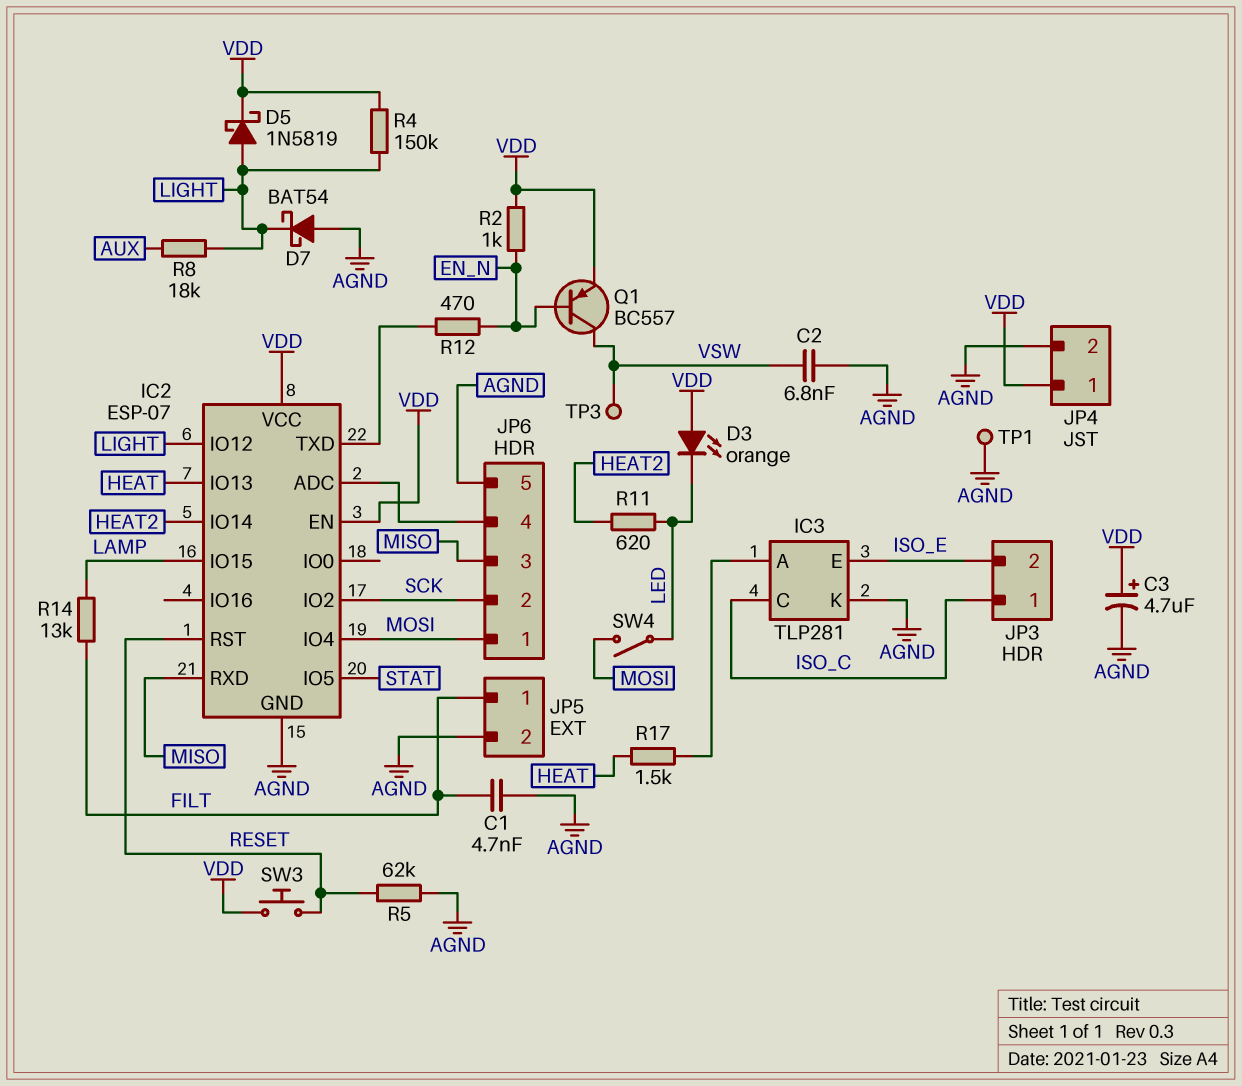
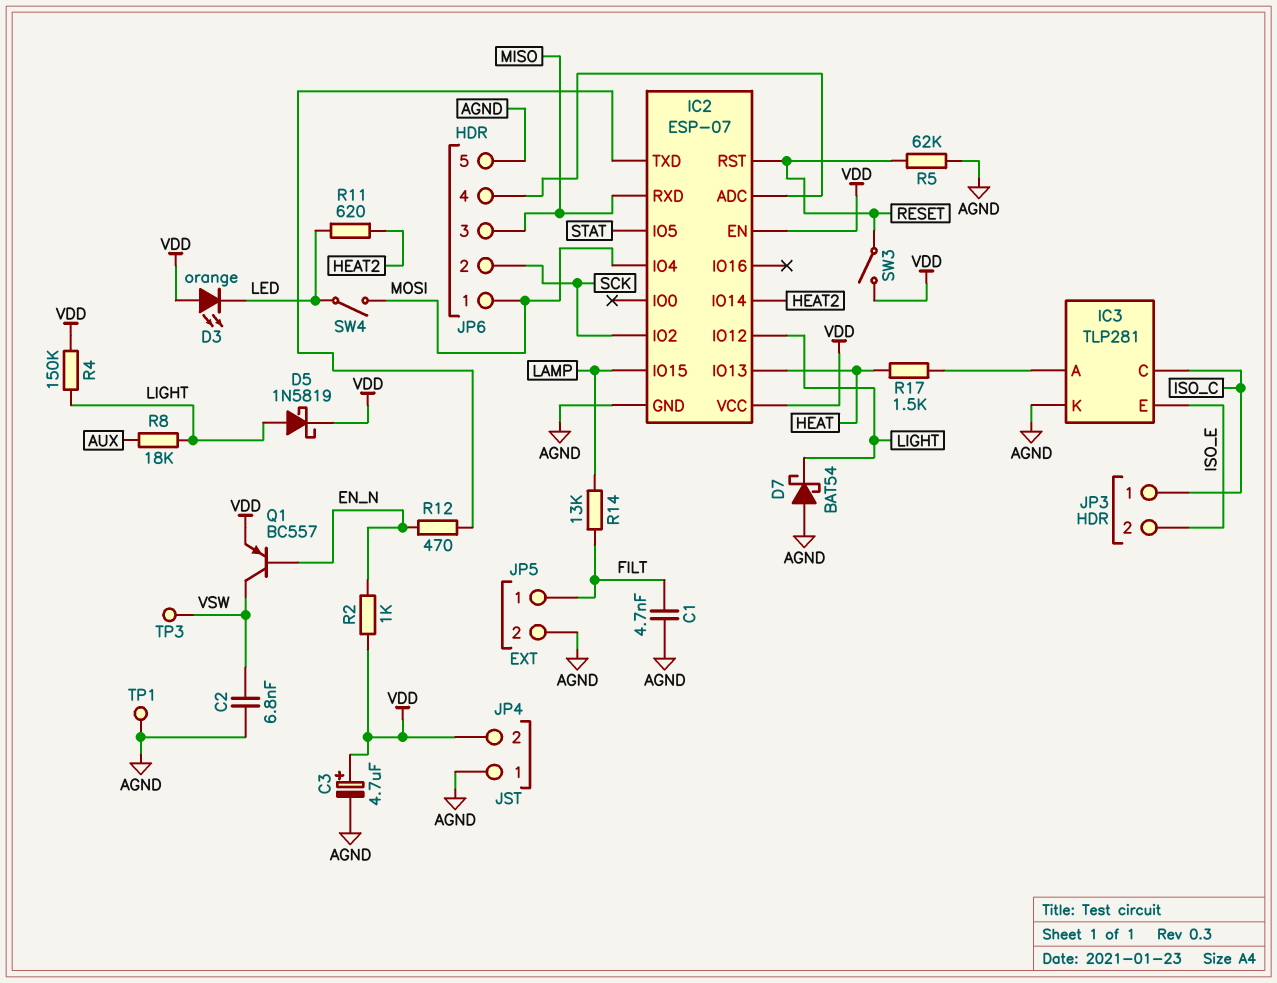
JP4 pin 1: VDD -> AGND
JP4 pin 2: AGND -> VDD
SW3: button (RESET, VDD) -> switch (RESET, VDD)

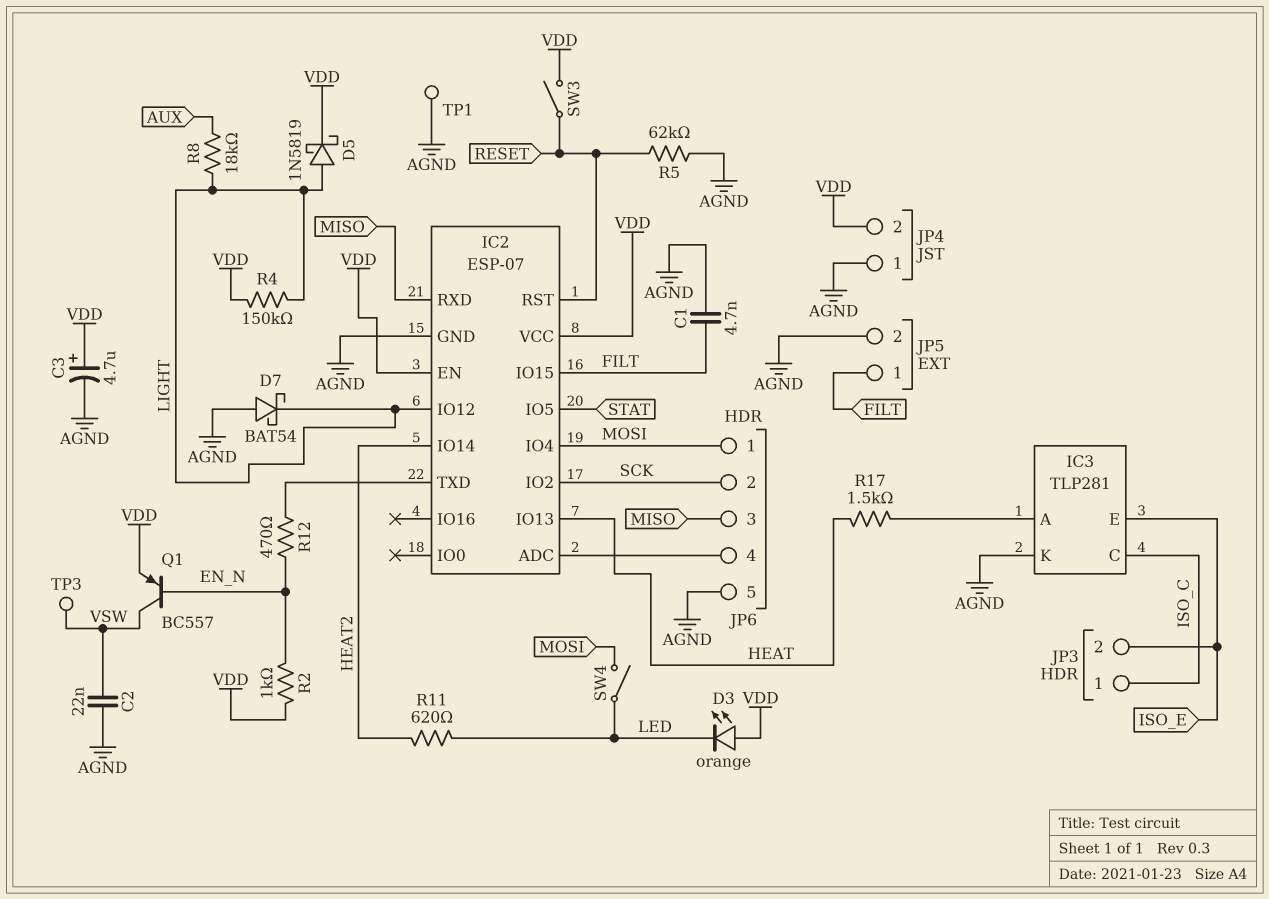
C2: 6.8nF (AGND, VSW) -> 22nF (AGND, VSW)
IC2 pin IO15: LAMP -> FILT
R14: 13k (FILT, LAMP) -> none

